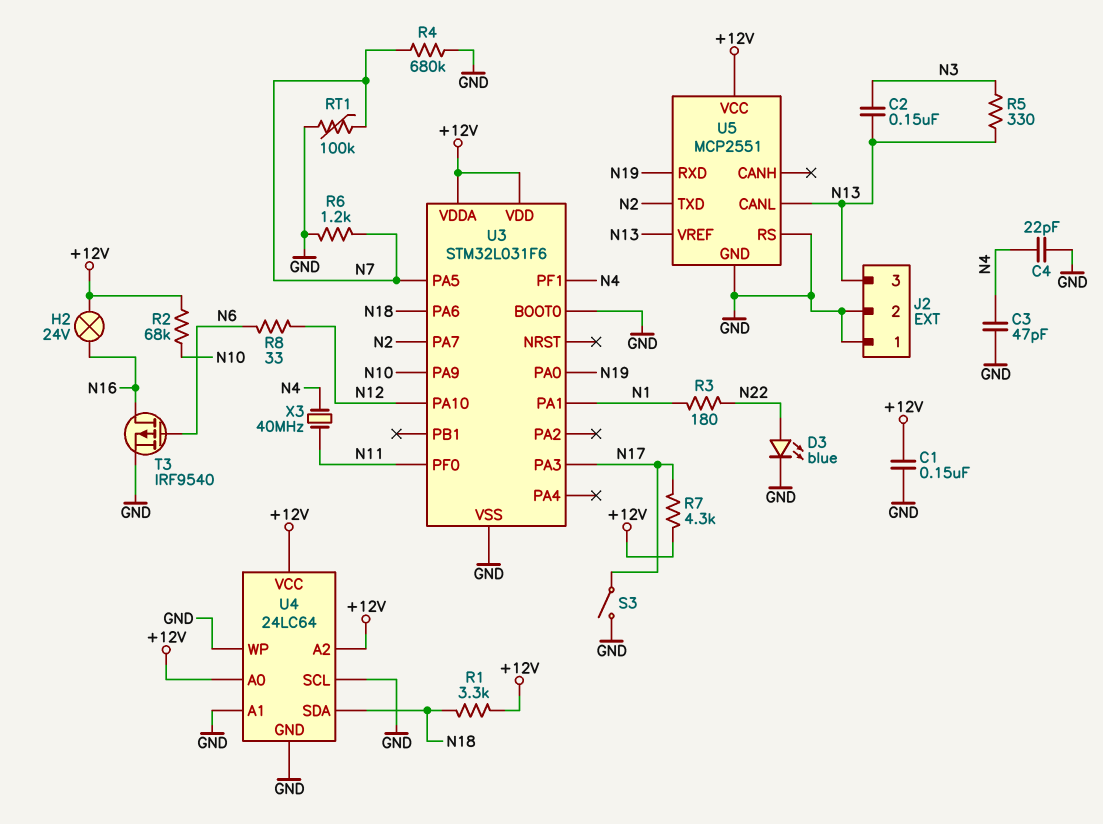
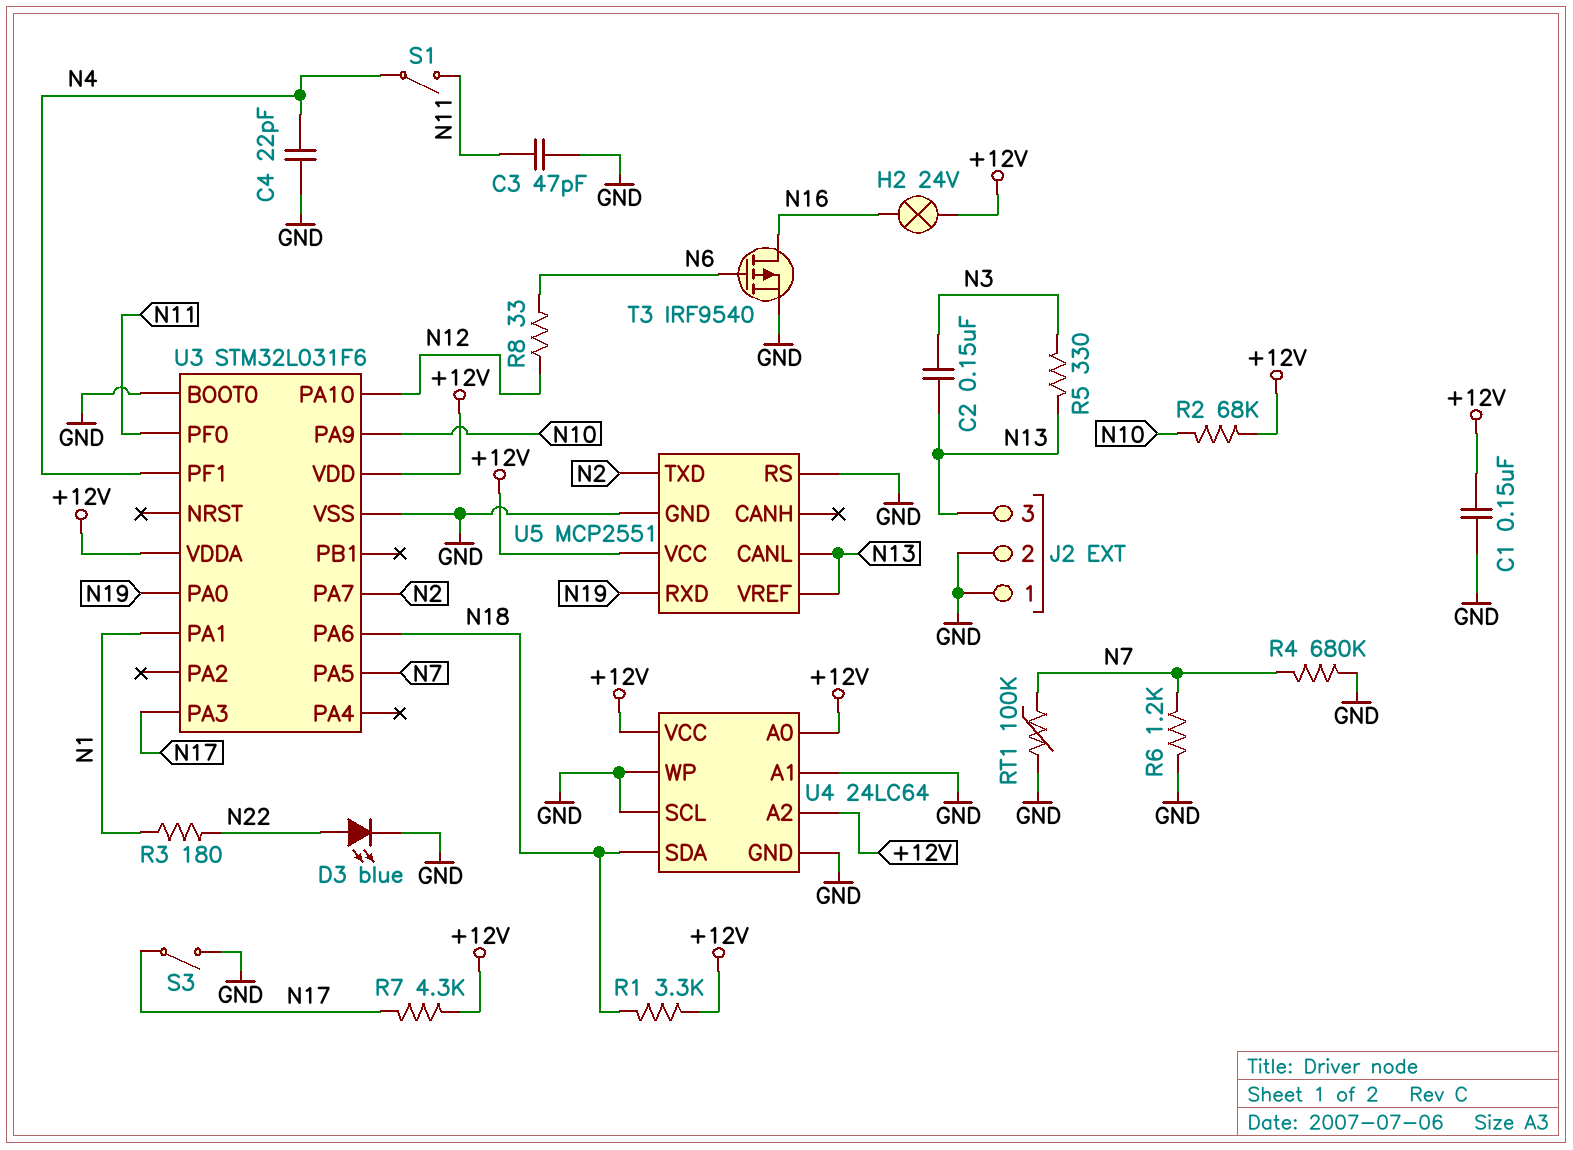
C3: 47pF (GND, N4) -> 47pF (GND, N11)
S1: none -> switch (N4, N11)
X3: 40MHz (N4, N11) -> none

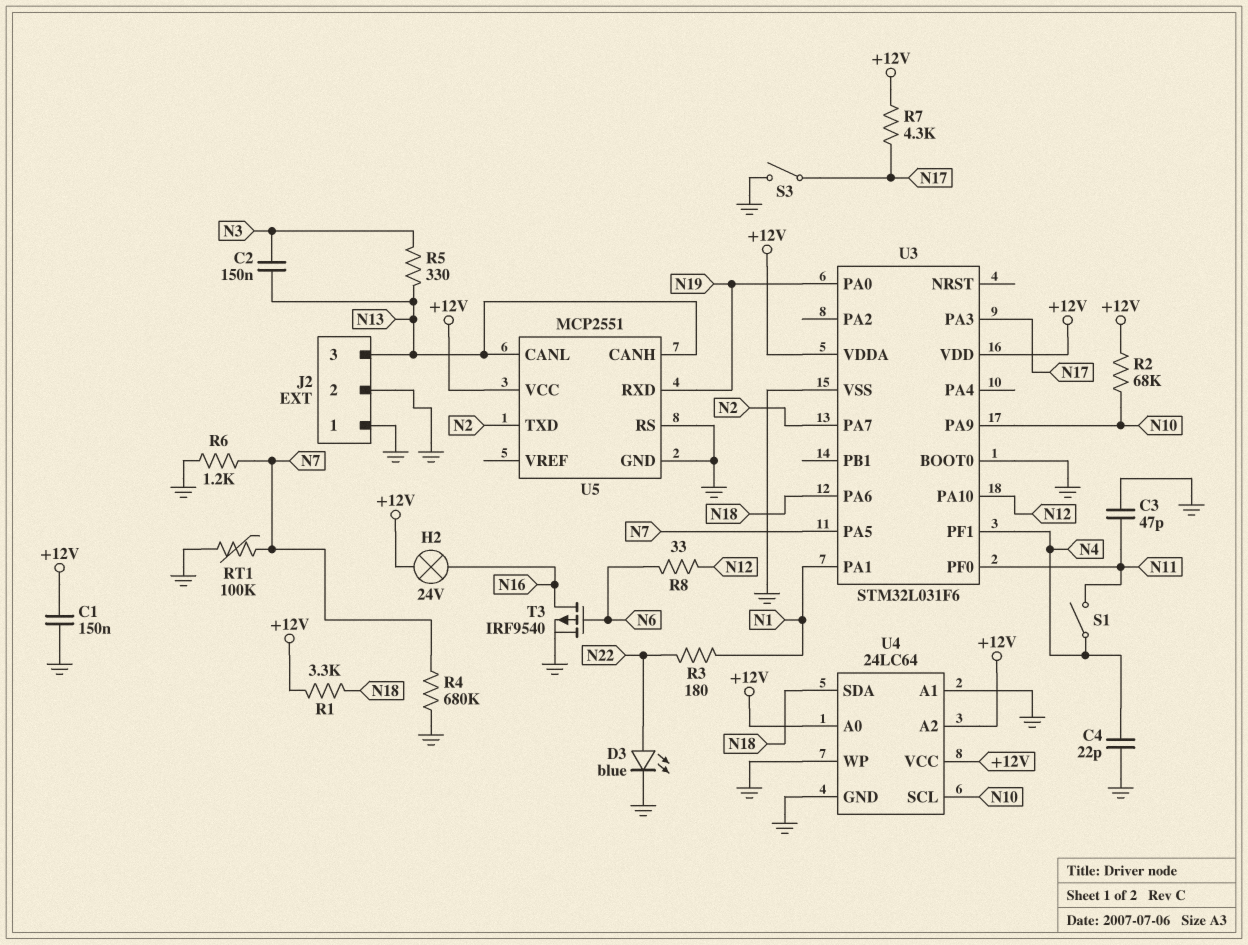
U4 pin SCL: GND -> N10
U5 pin CANH: none -> N13
U5 pin VREF: N13 -> none

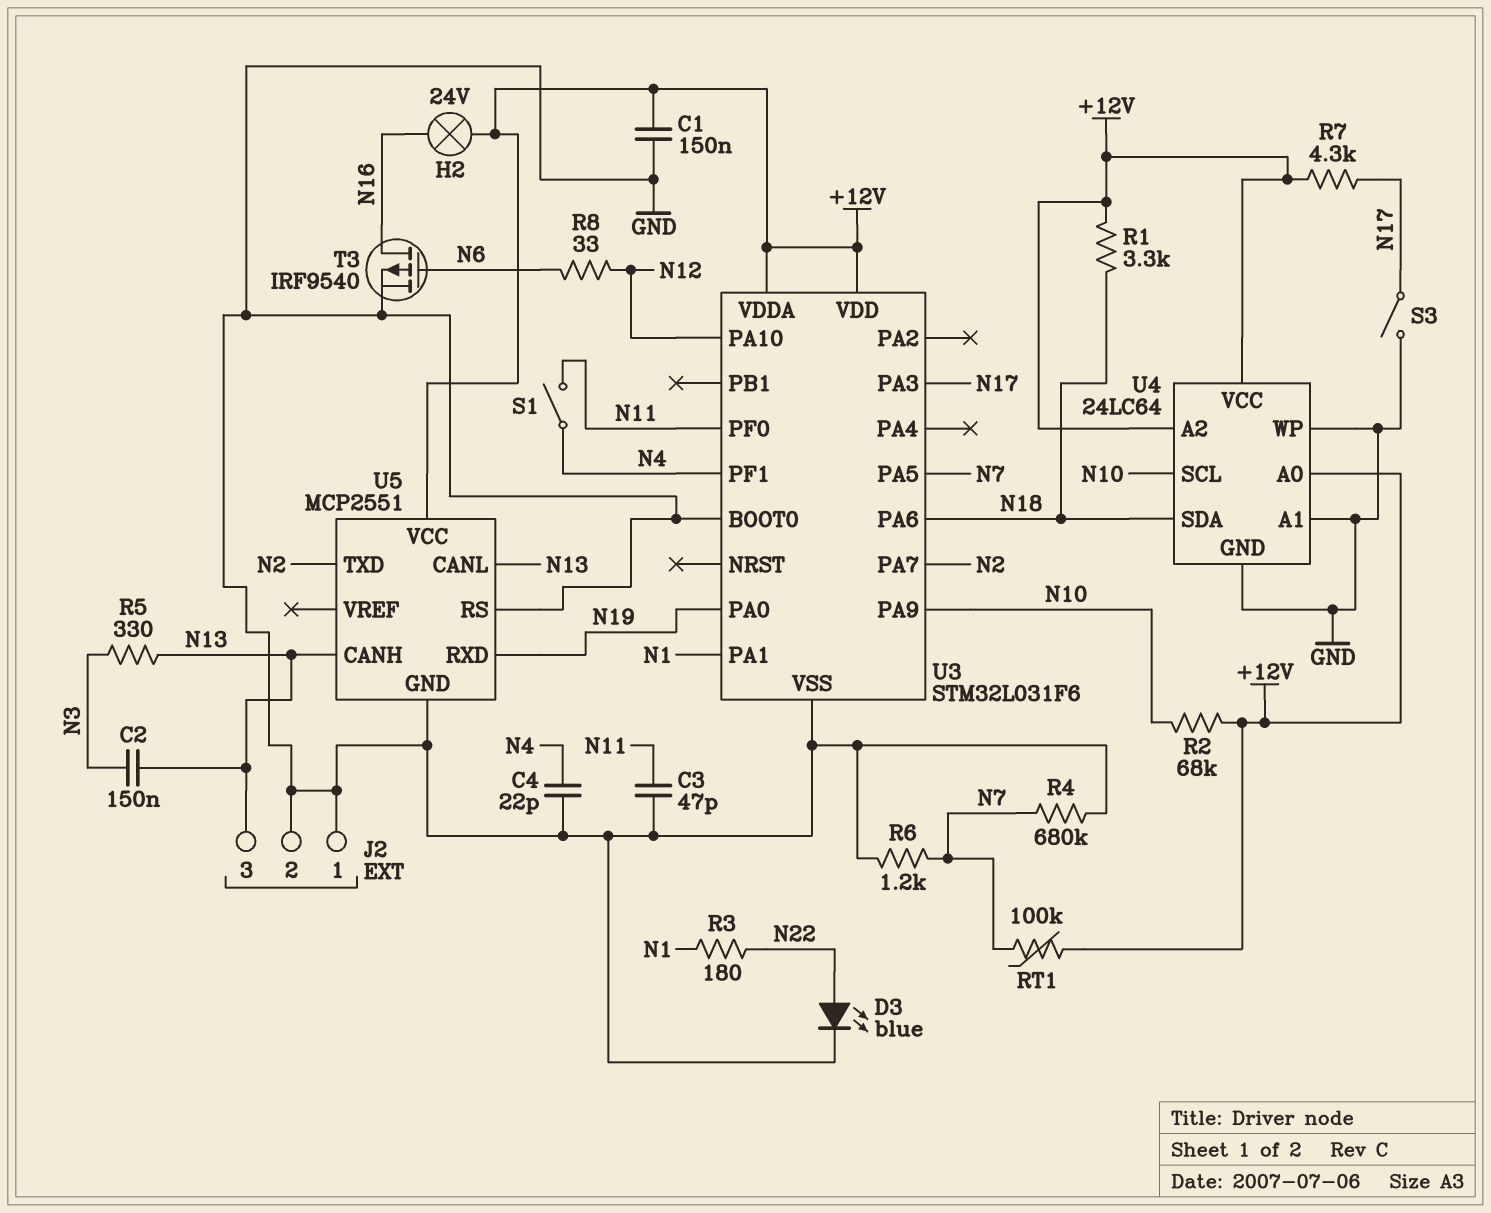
RT1: 100k (GND, N7) -> 100k (+12V, N7)

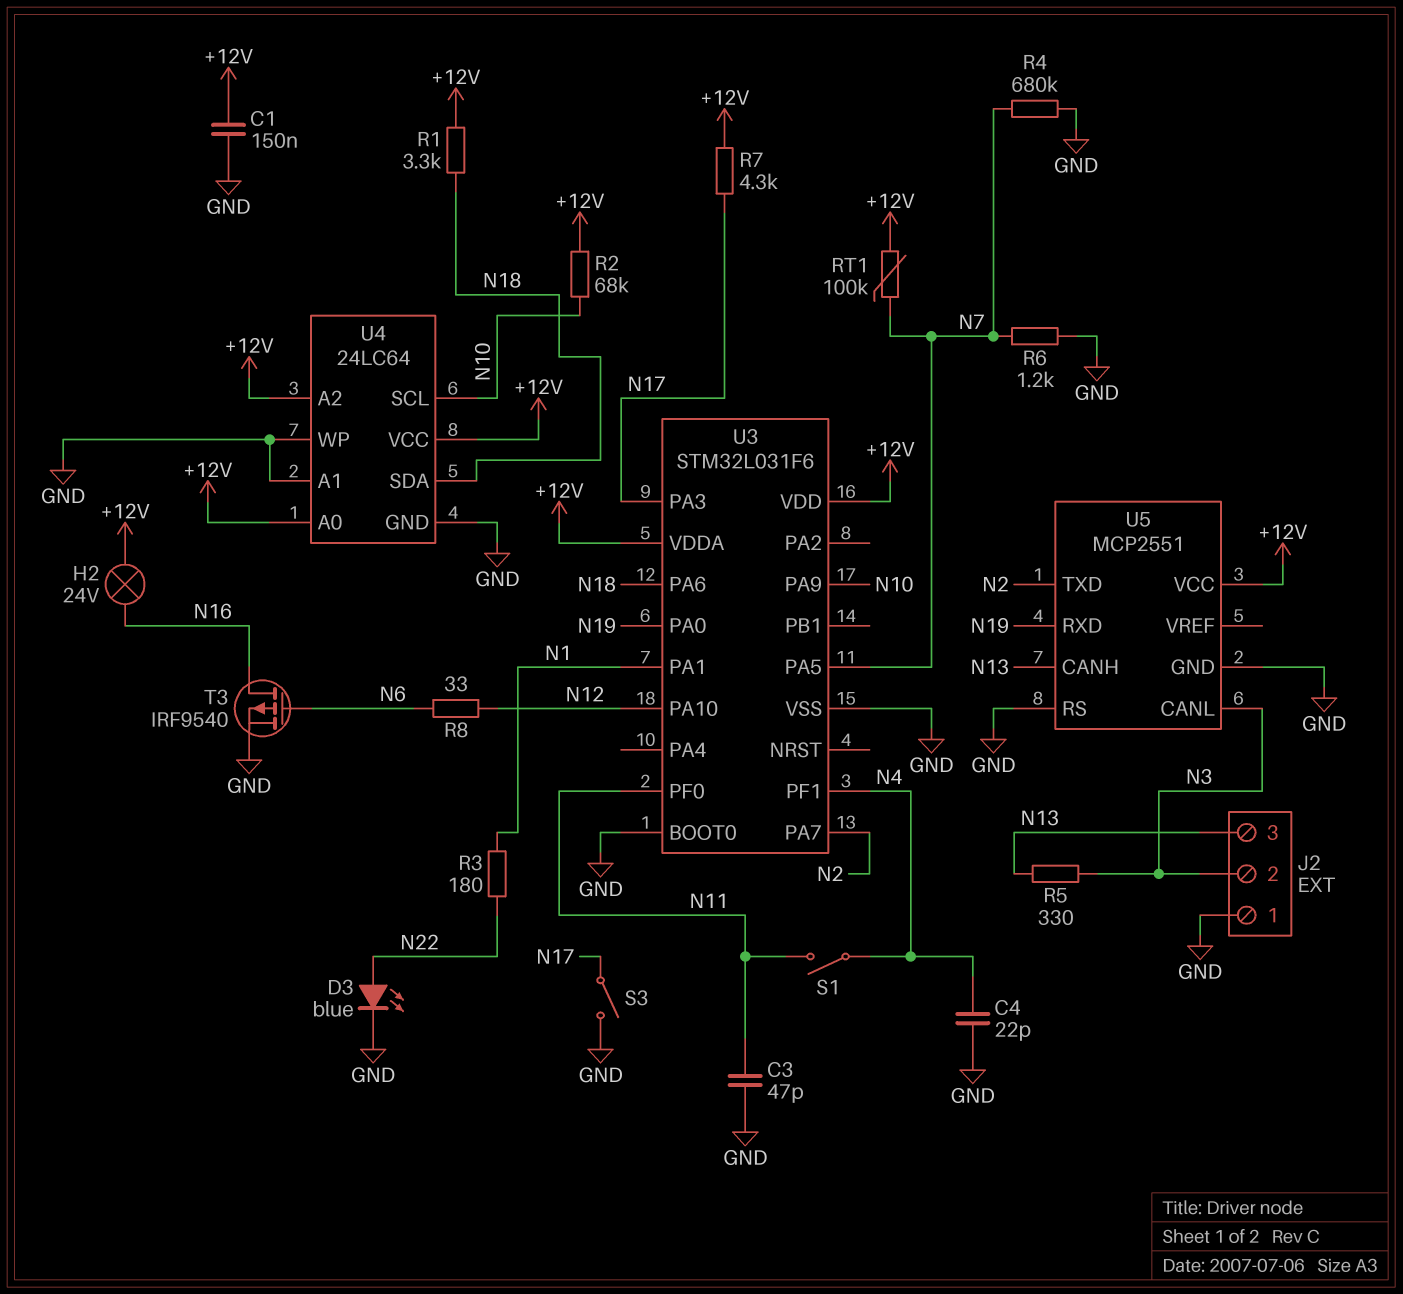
C2: 150nF (N3, N13) -> none
J2 pin 2: GND -> N3
U5 pin CANL: N13 -> N3

